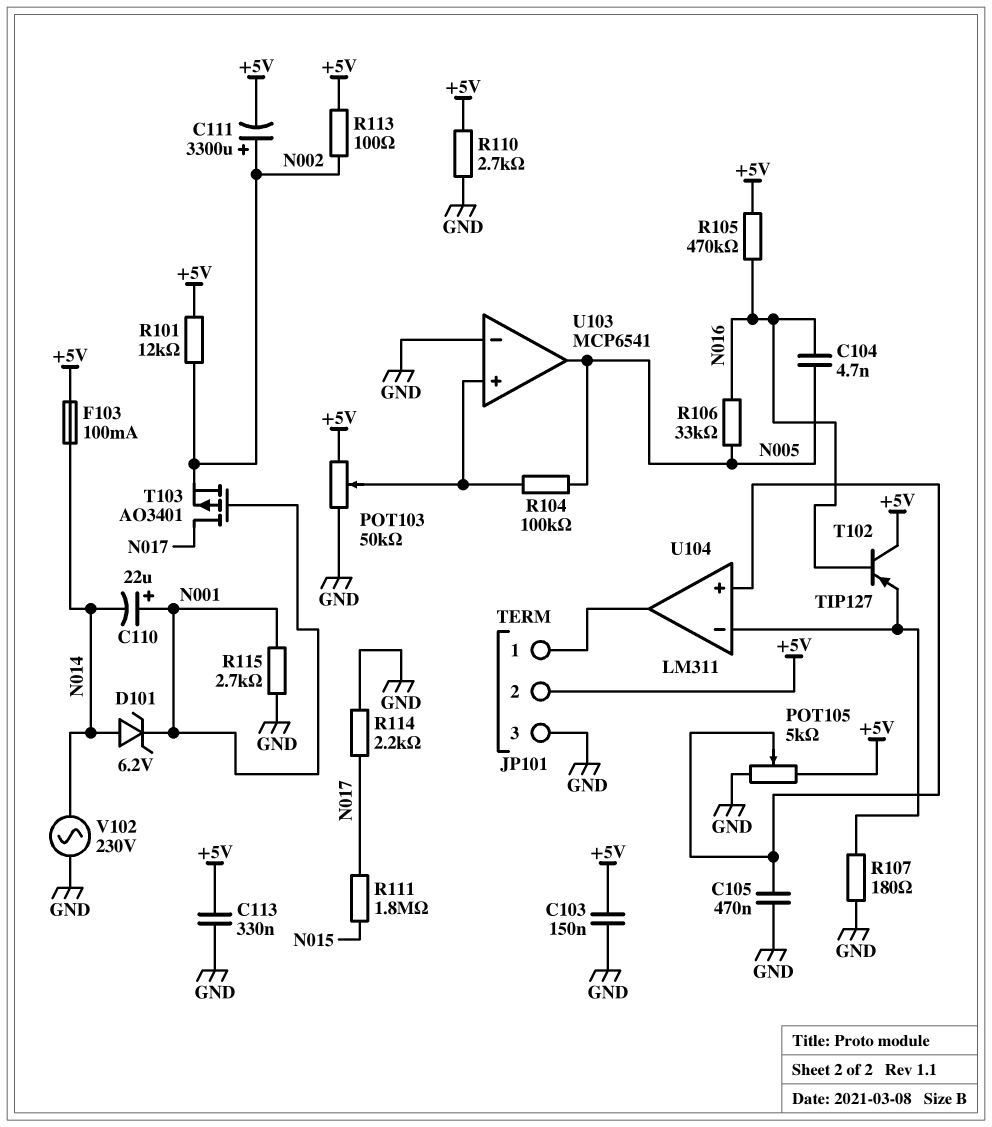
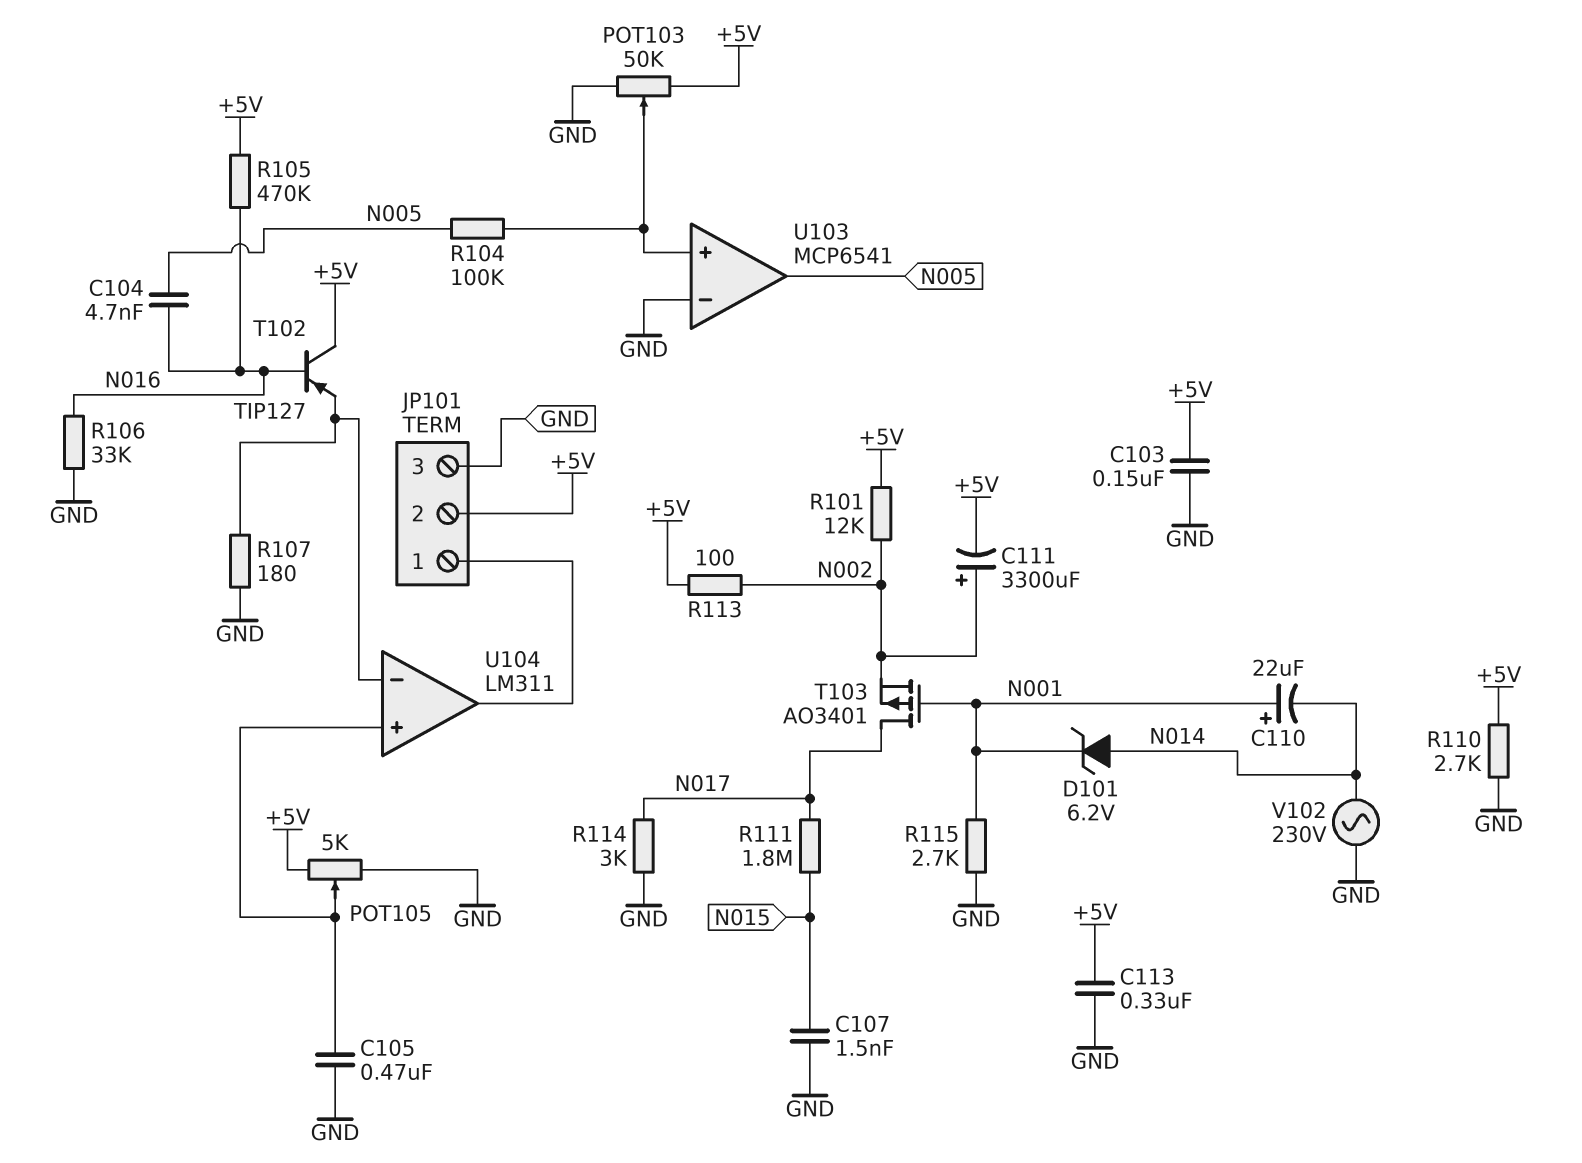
C107: none -> 1.5nF (GND, N015)
F103: 100mA (+5V, N014) -> none
R106: 33k (N005, N016) -> 33k (GND, N016)
R114: 2.2k (GND, N017) -> 3k (GND, N017)

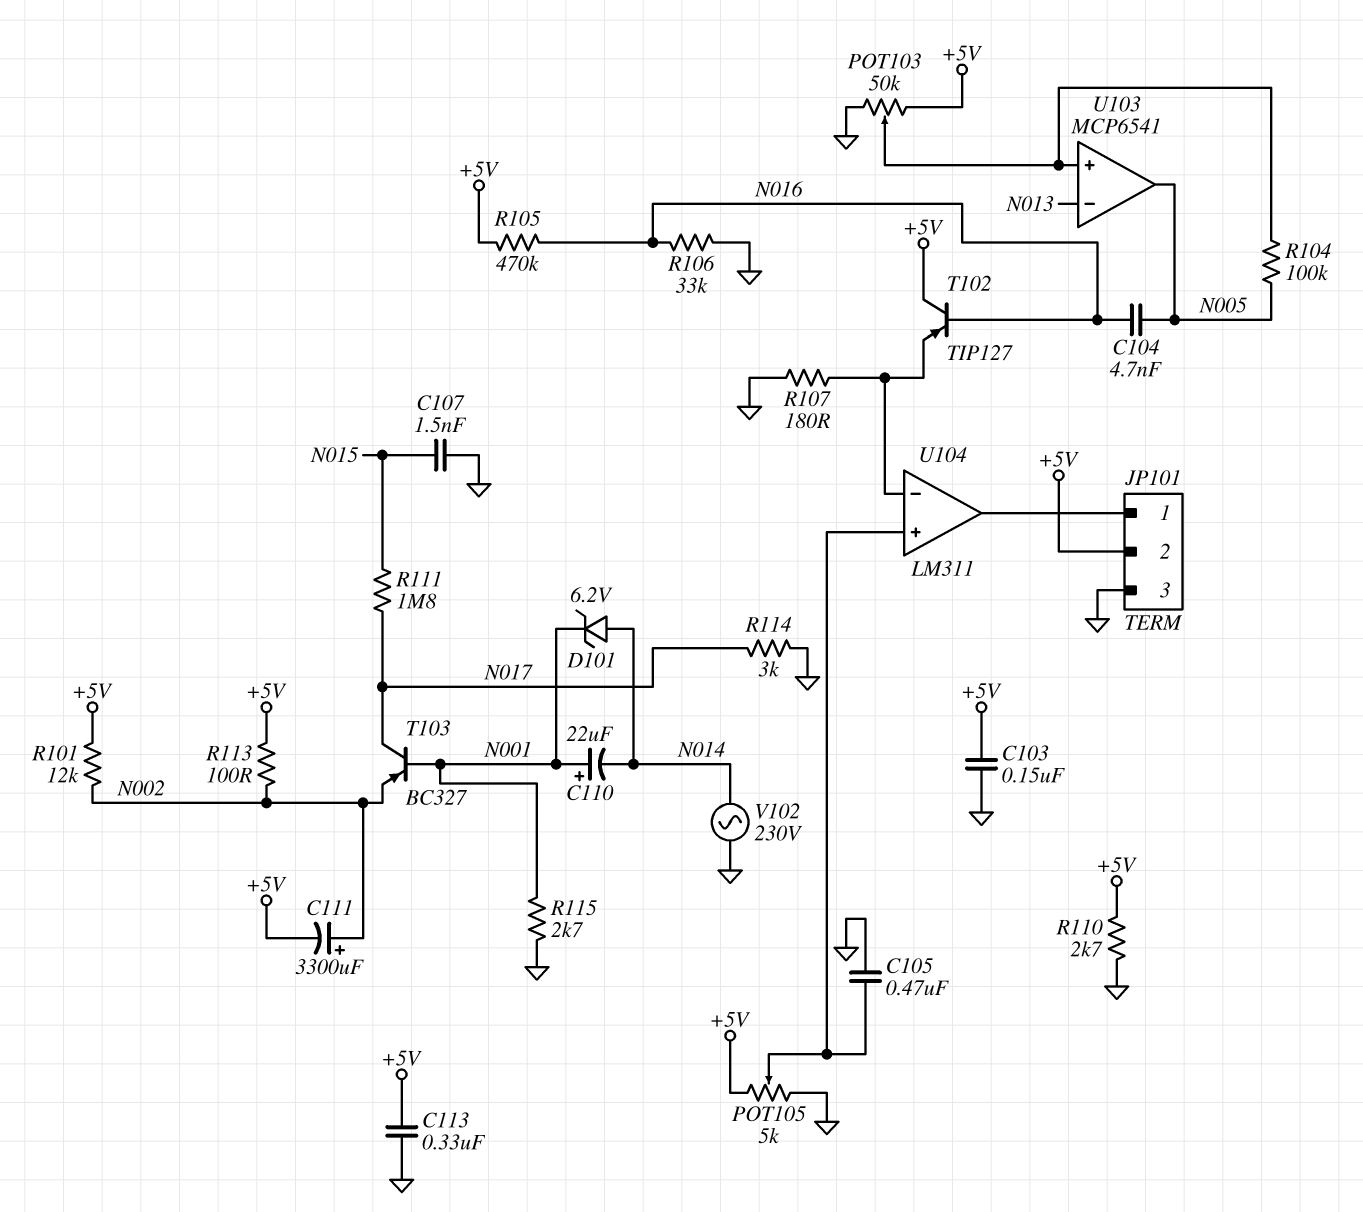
T103: PMOS AO3401 (G N001, D N017, S N002) -> PNP BC327 (B N001, C N017, E N002)
U103 pin in-: GND -> N013

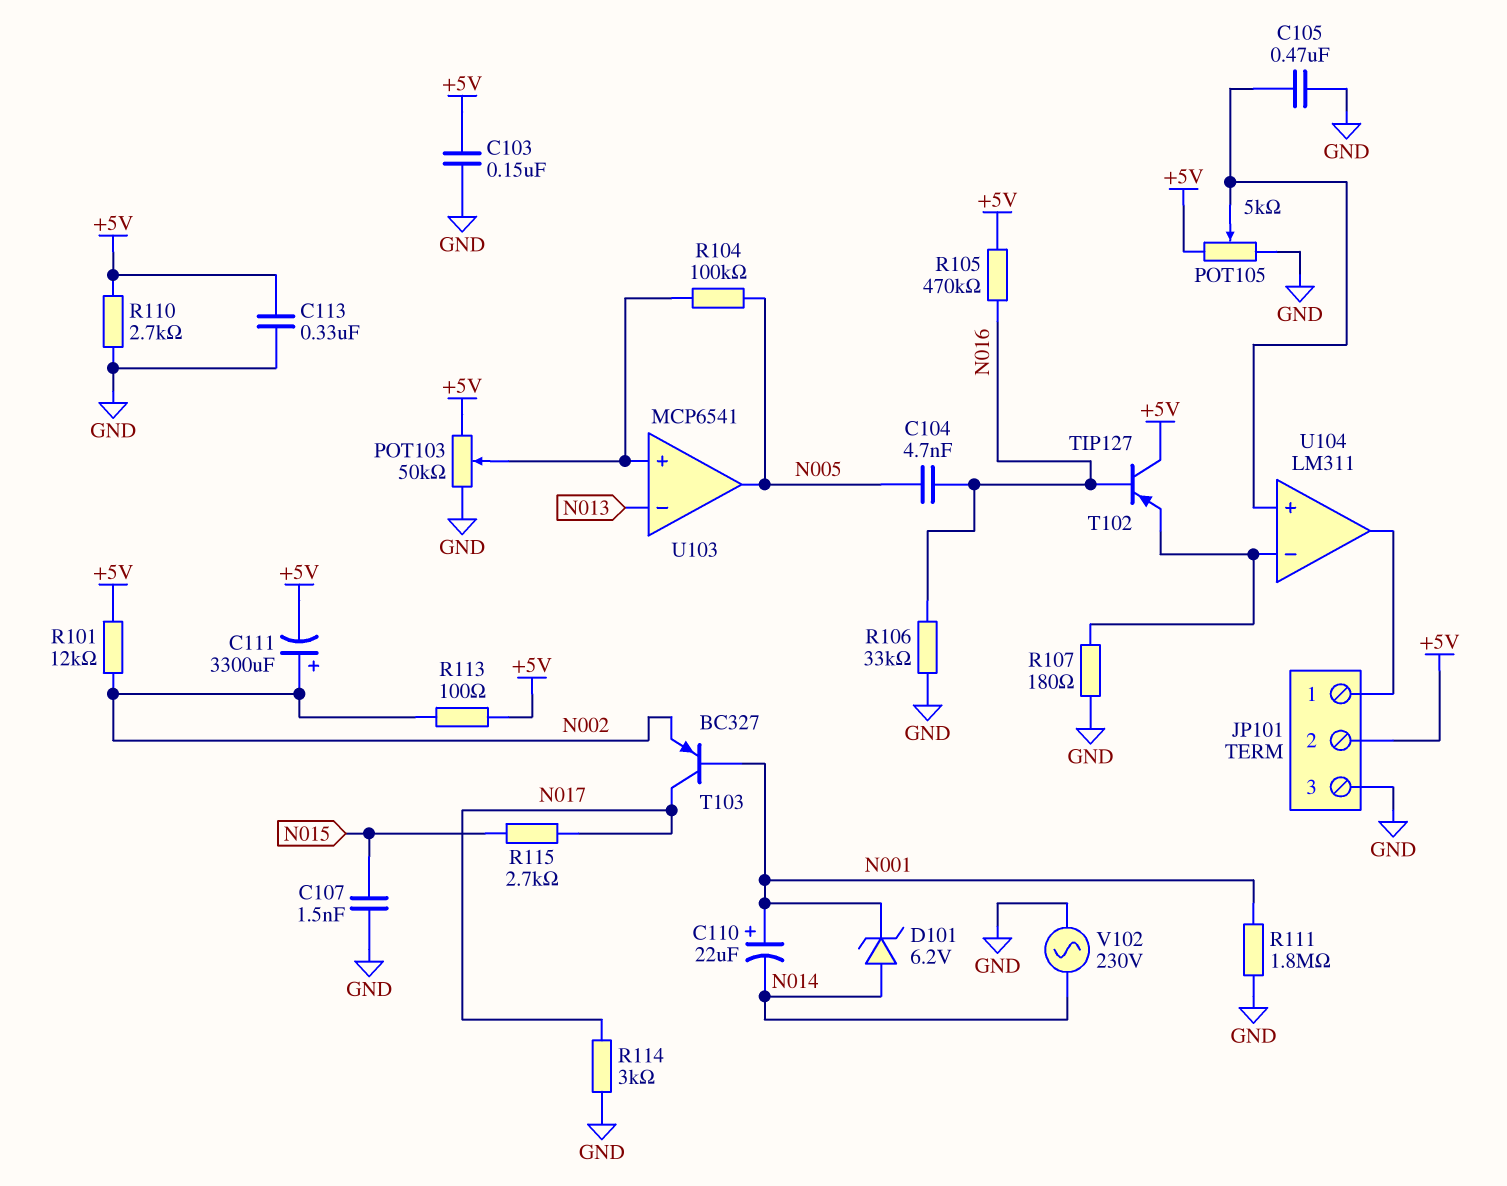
R111: 1.8M (N015, N017) -> 1.8M (GND, N001)
R115: 2.7k (GND, N001) -> 2.7k (N015, N017)

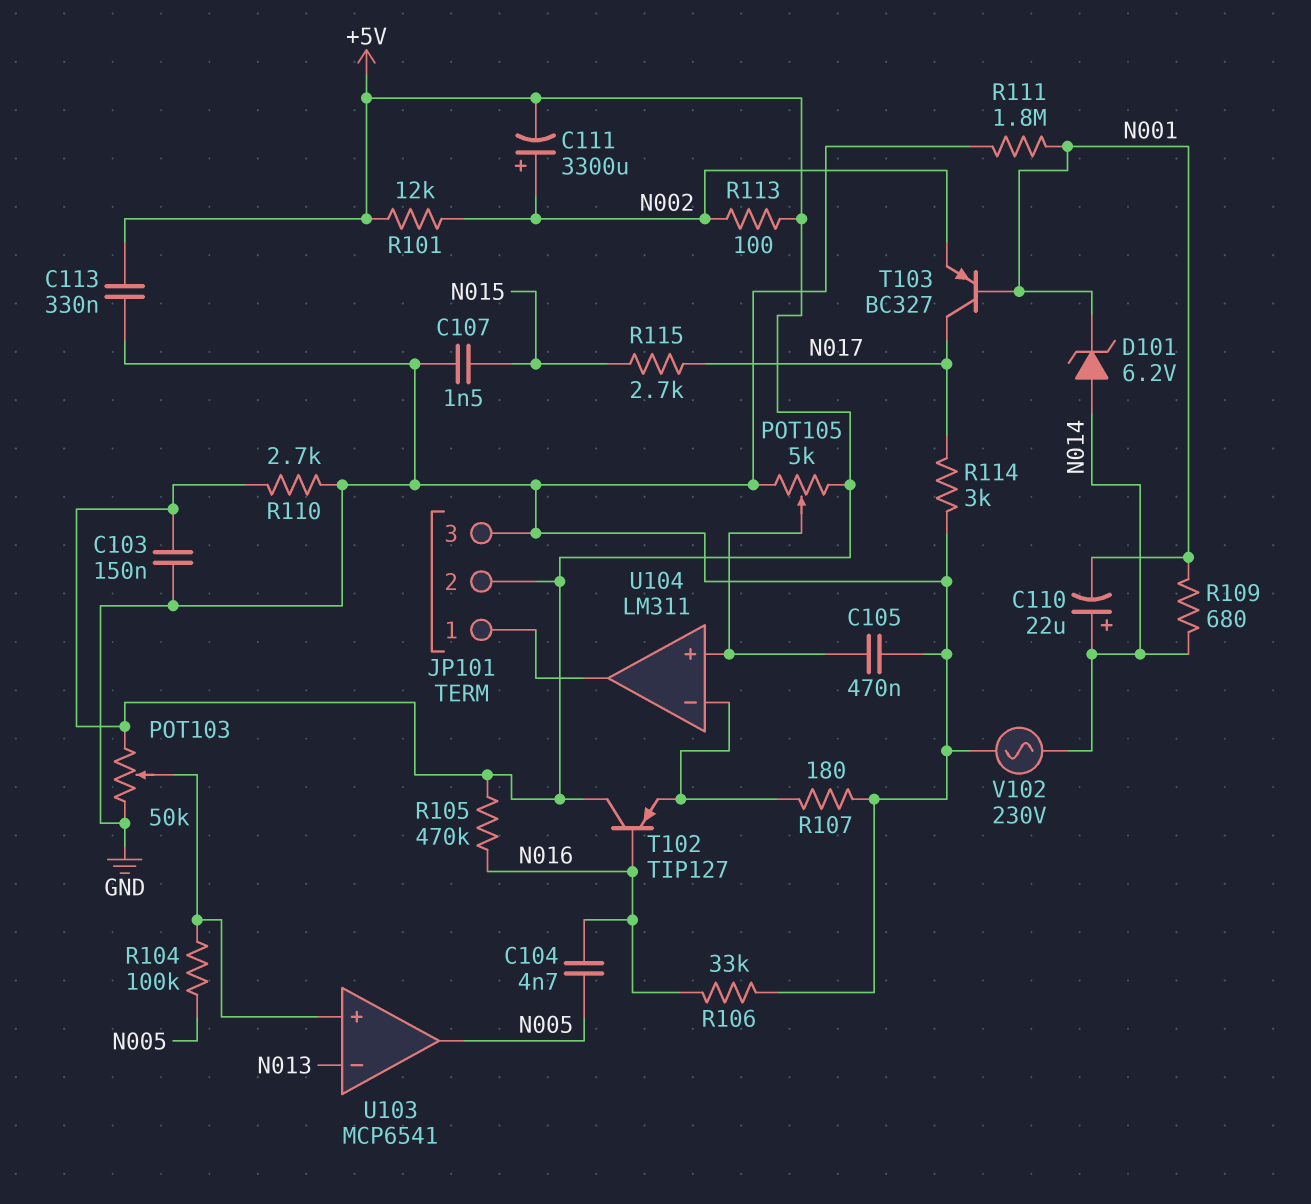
C110: 22uF (plus N001, minus N014) -> 22uF (plus N014, minus N001)
R109: none -> 680 (N001, N014)

